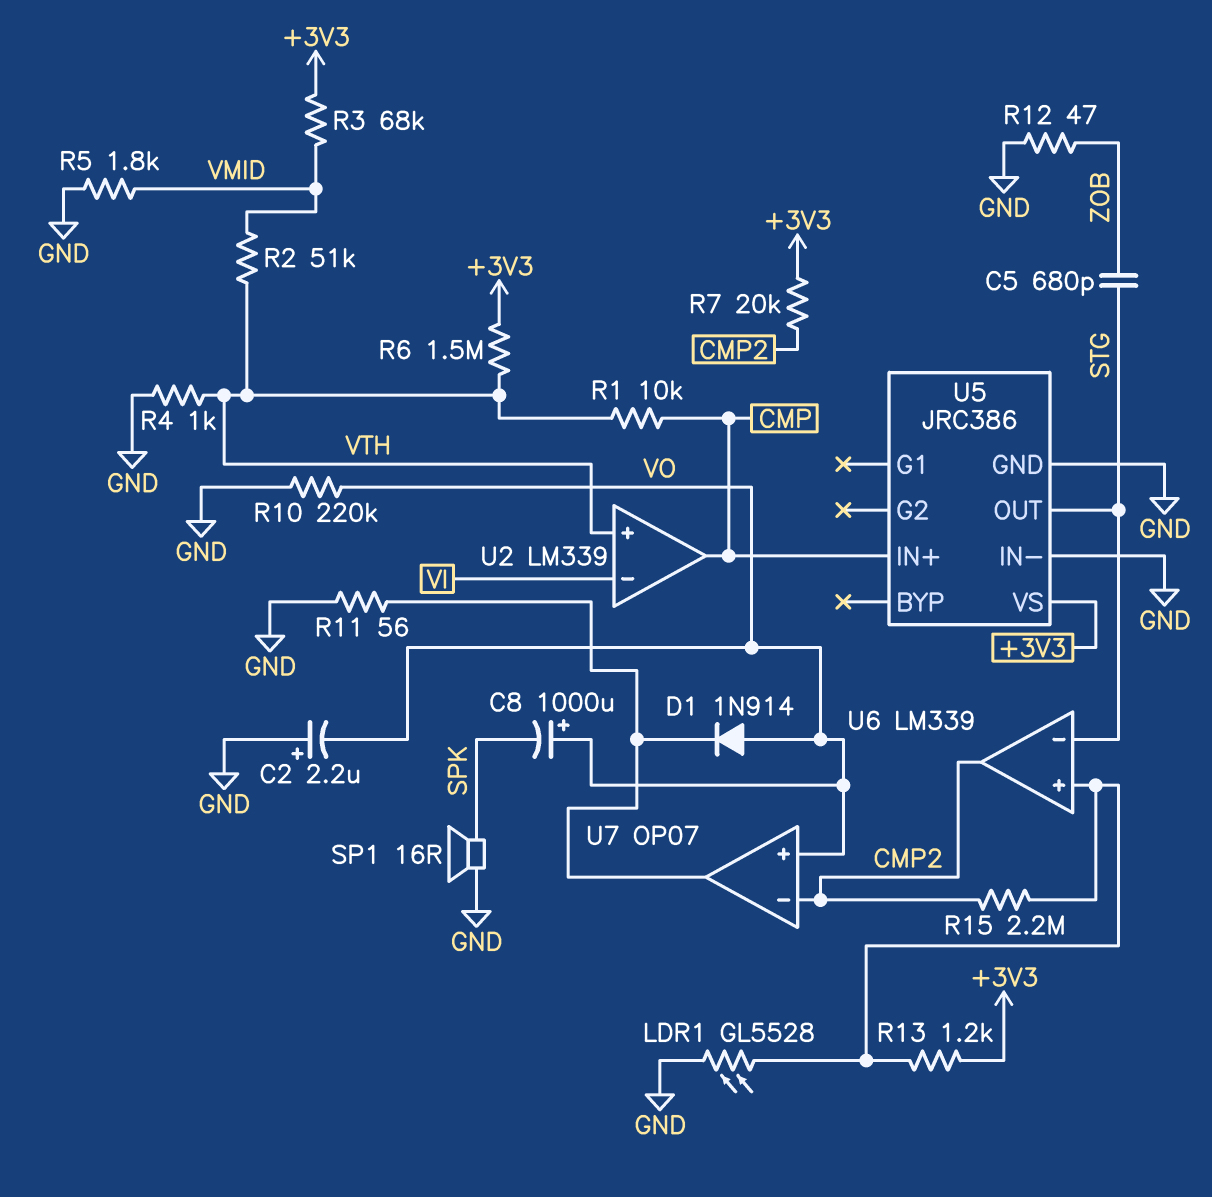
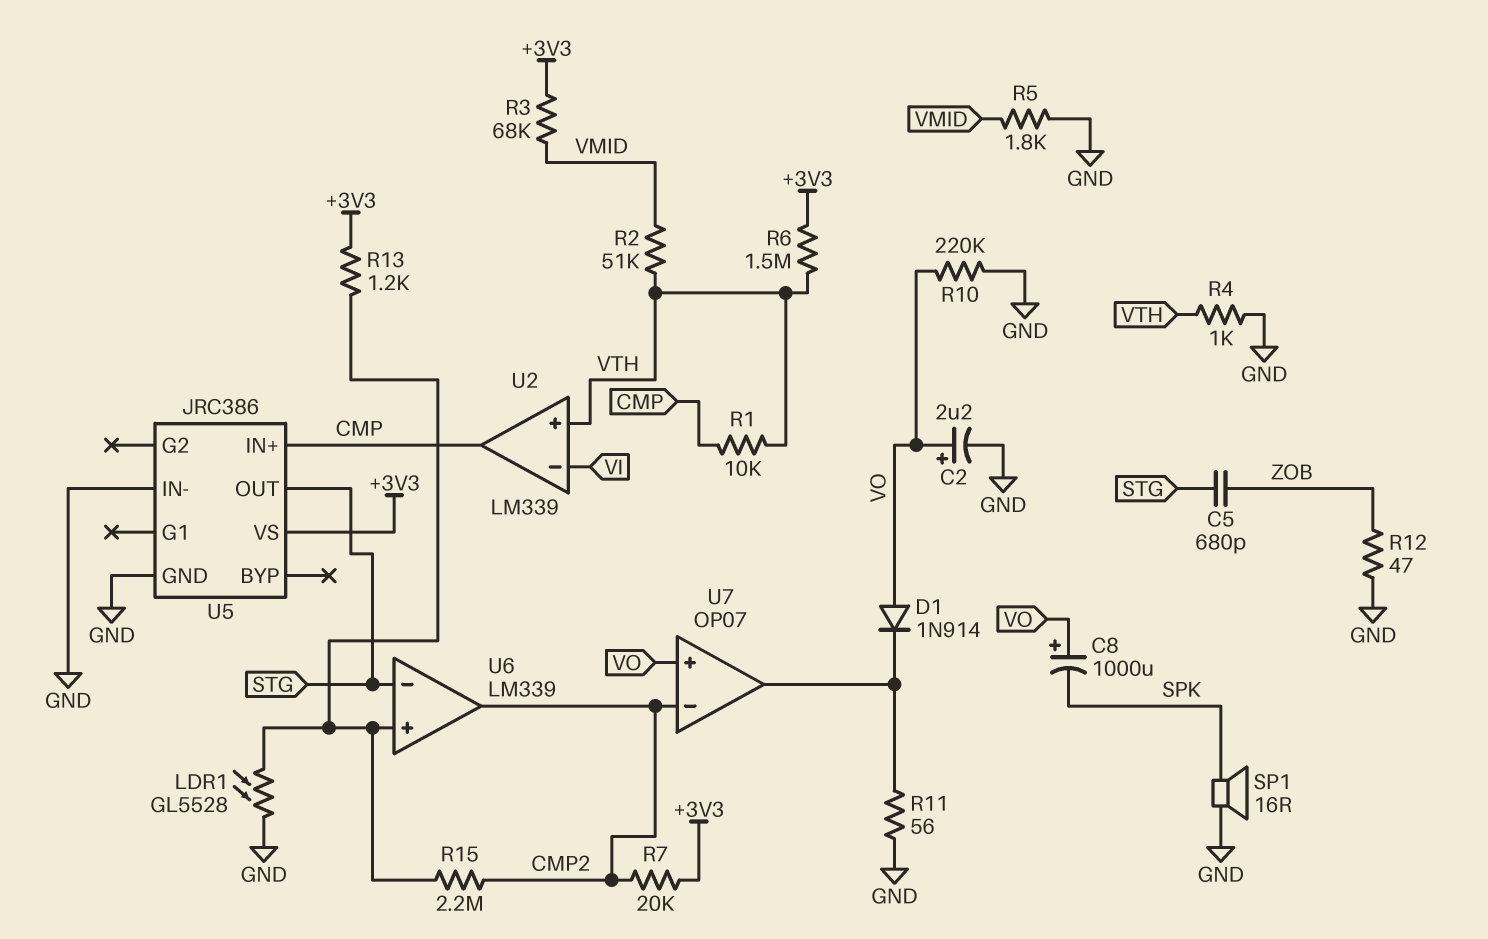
C2: 2.2uF (plus GND, minus VO) -> 2.2uF (plus VO, minus GND)

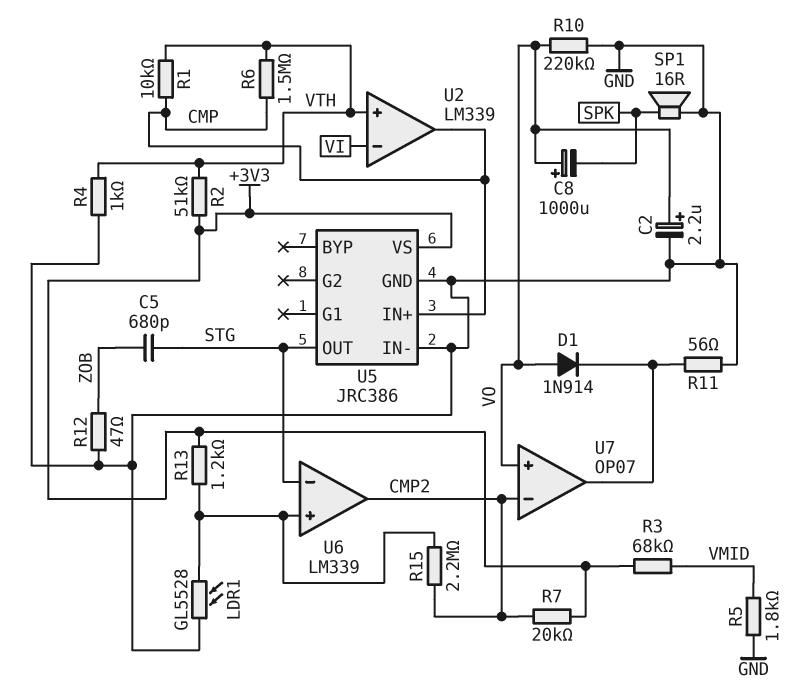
R2: 51k (VMID, VTH) -> 51k (+3V3, VTH)
R6: 1.5M (+3V3, VTH) -> 1.5M (CMP, VTH)

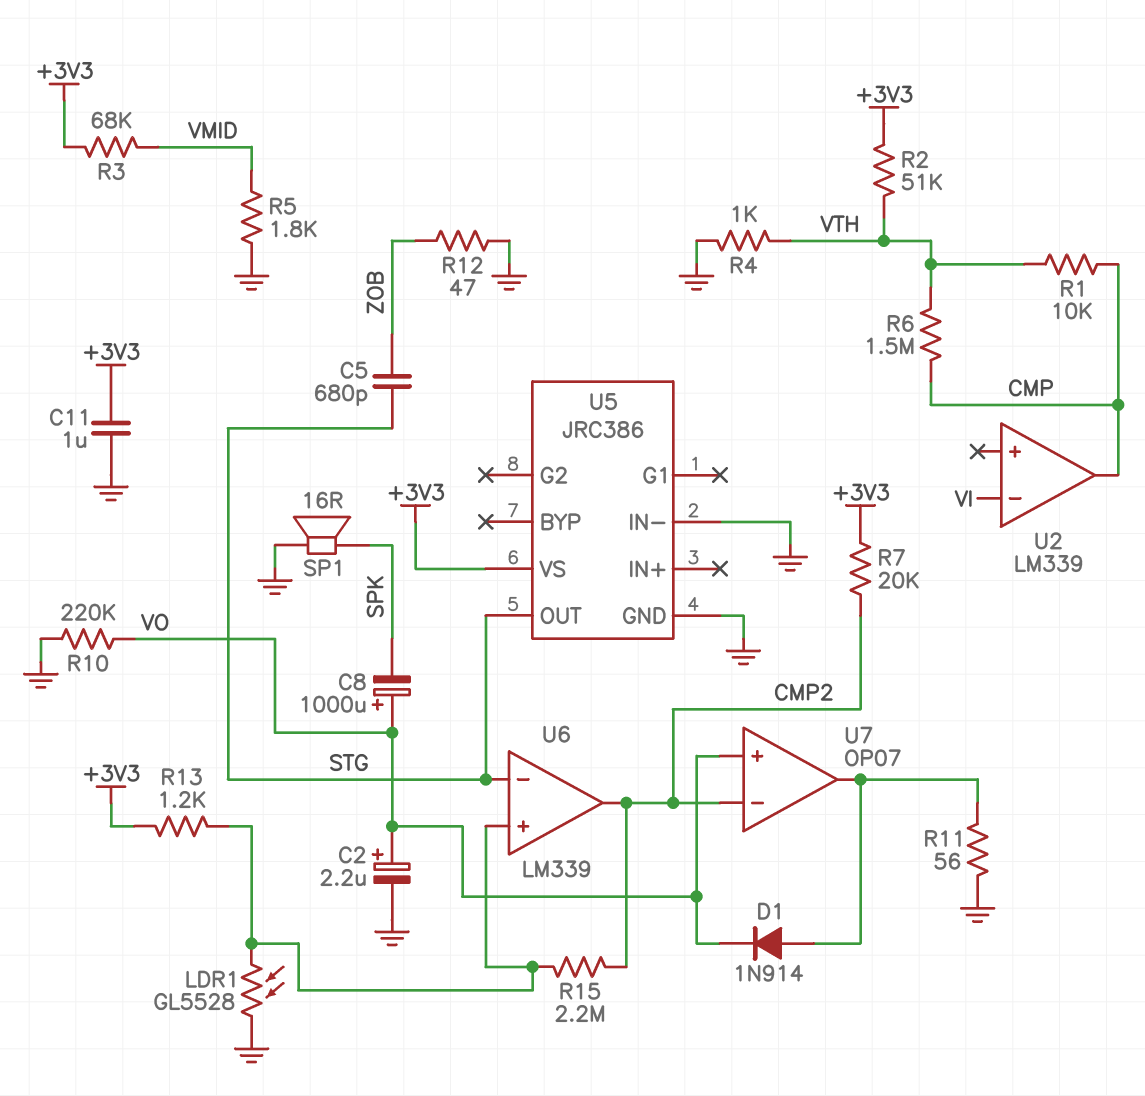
C11: none -> 1uF (+3V3, GND)
D1: diode 1N914 (A VO, K U7/out) -> diode 1N914 (A U7/out, K VO)
U2 pin in+: VTH -> none
U5 pin IN+: CMP -> none

